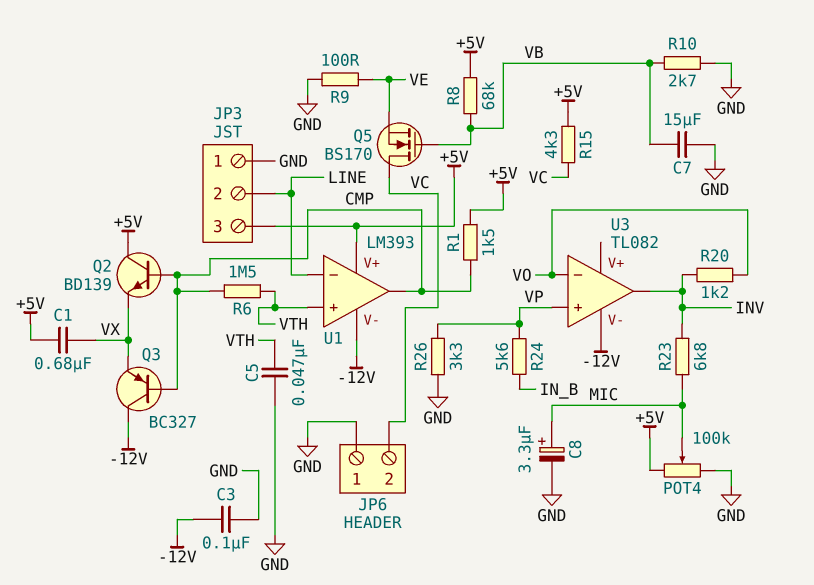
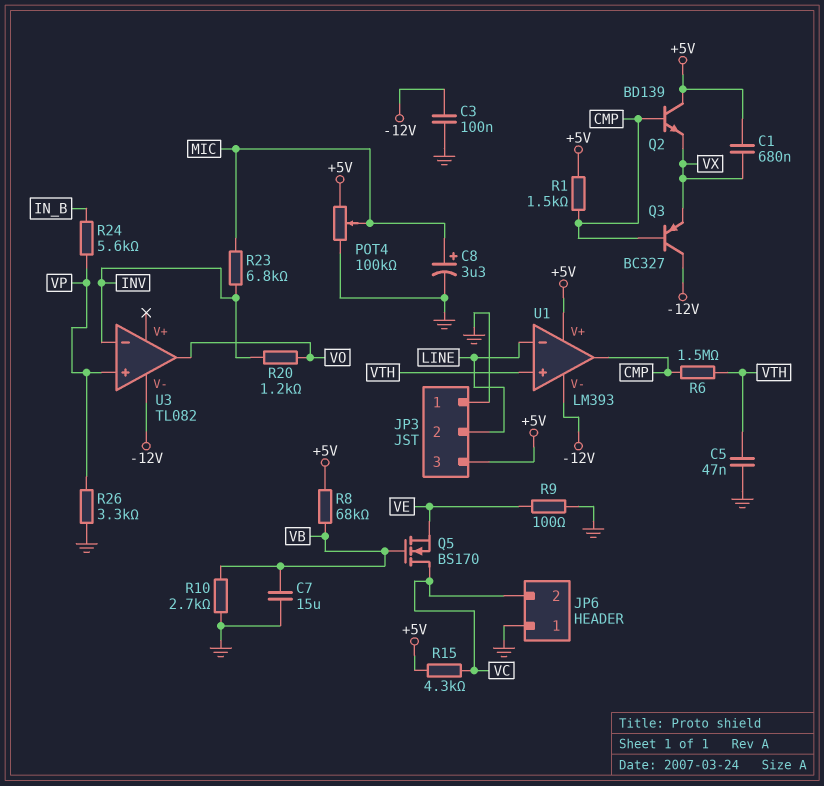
U3 pin in-: VO -> INV
U3 pin out: INV -> VO

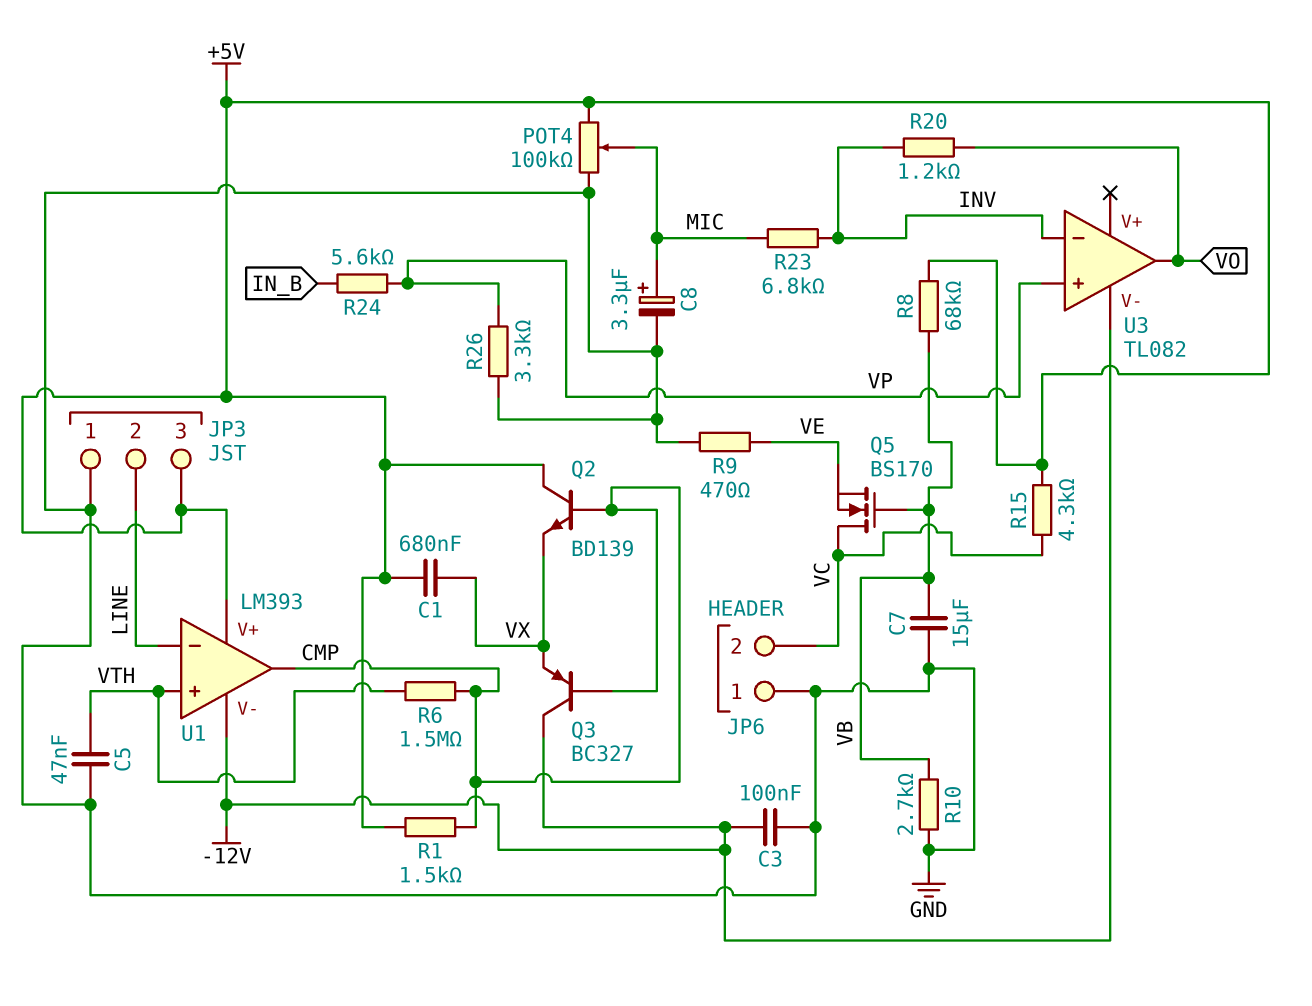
R9: 100 (GND, VE) -> 470 (GND, VE)

